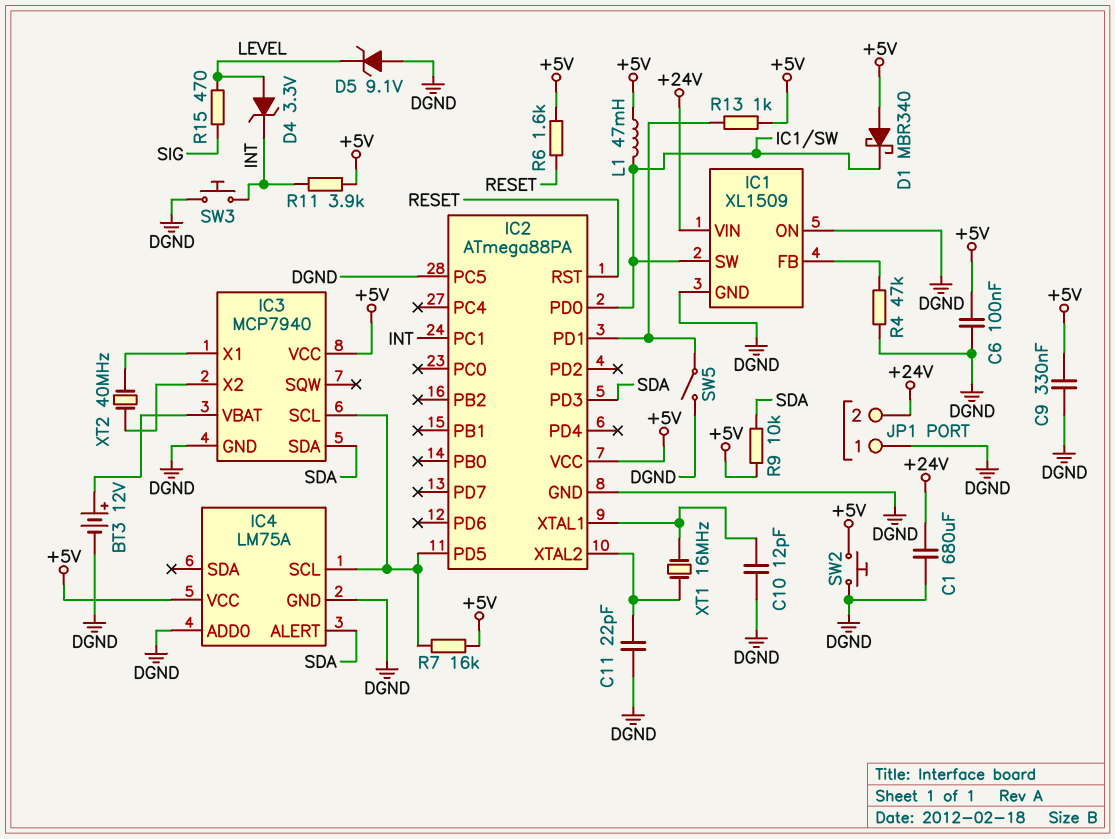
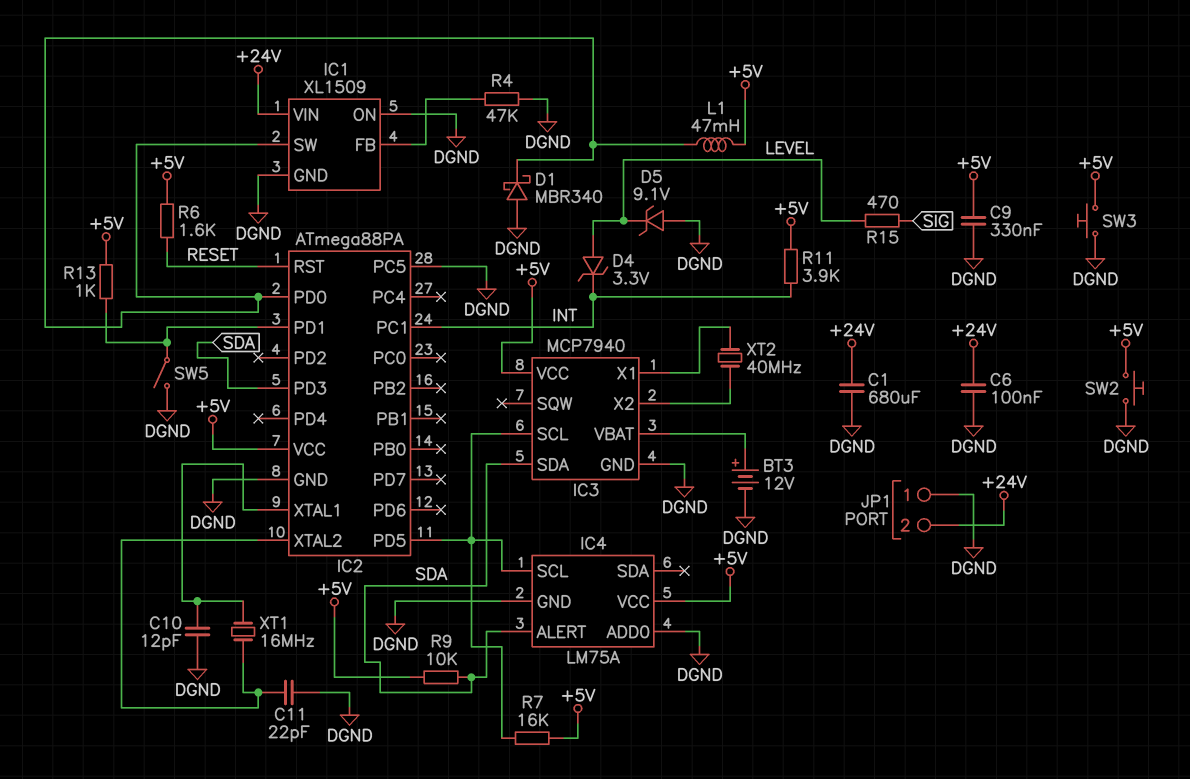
C6: 100nF (+5V, DGND) -> 100nF (+24V, DGND)
D1: schottky MBR340 (A +5V, K IC1/SW) -> schottky MBR340 (A DGND, K IC1/SW)
SW3: button (DGND, INT) -> button (+5V, DGND)

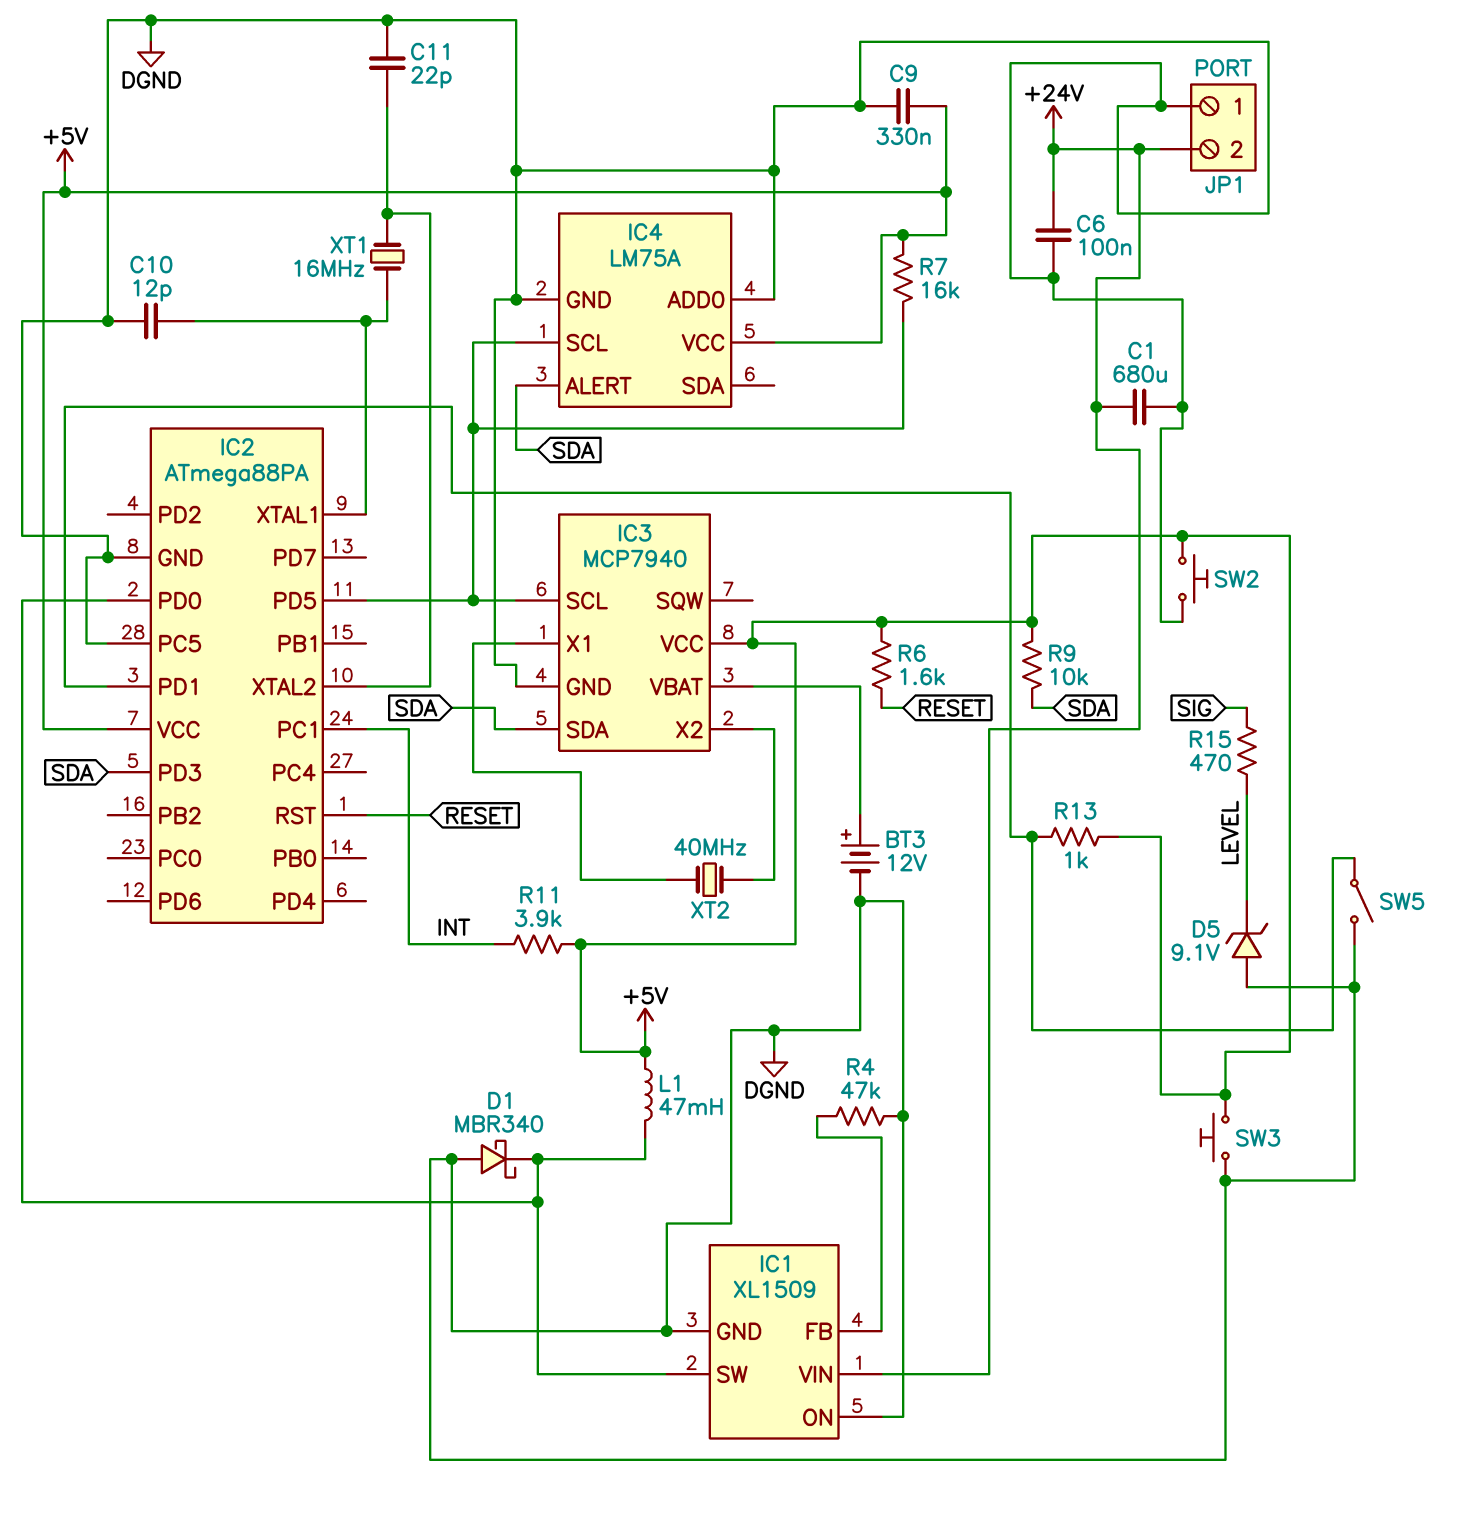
D4: zener 3.3V (A LEVEL, K INT) -> none

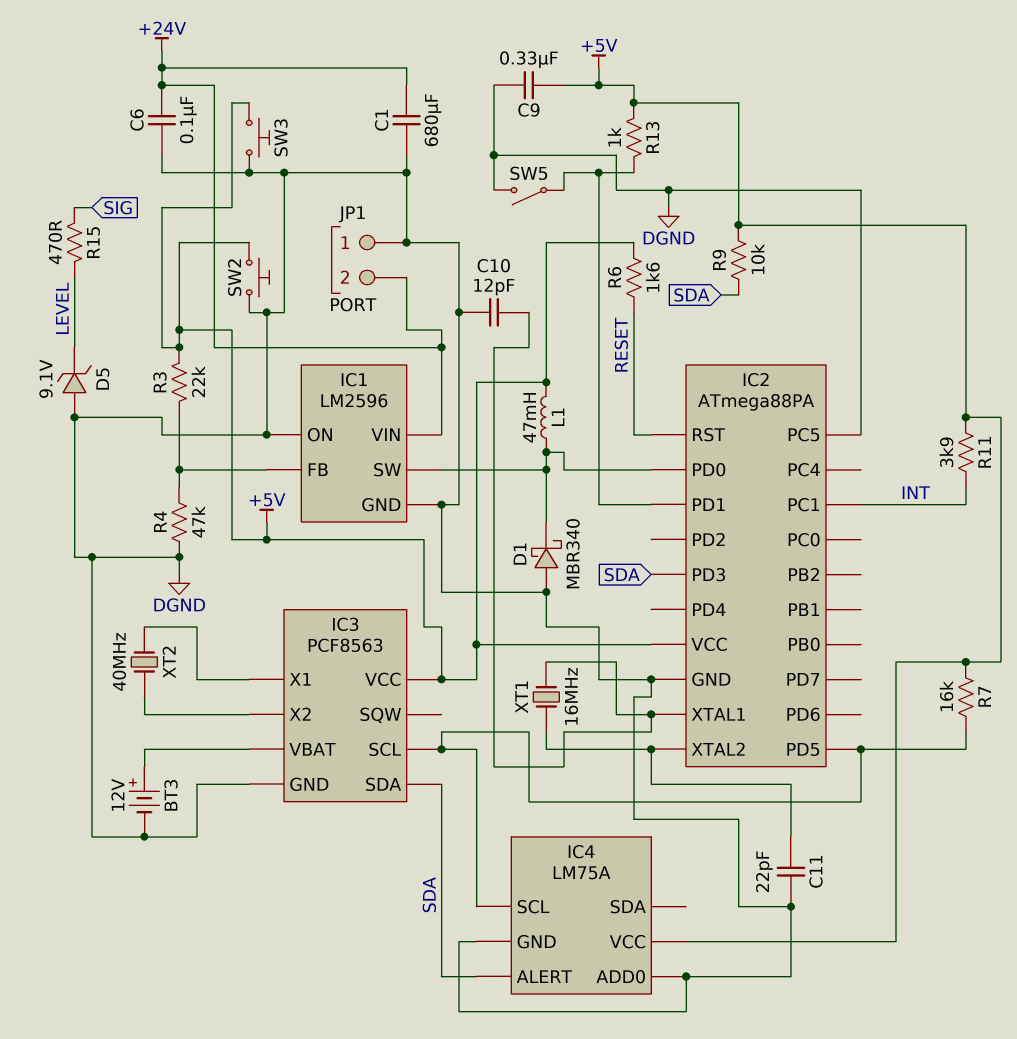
IC1: XL1509 -> LM2596
IC3: MCP7940 -> PCF8563
R3: none -> 22k (+5V, IC1/FB)

